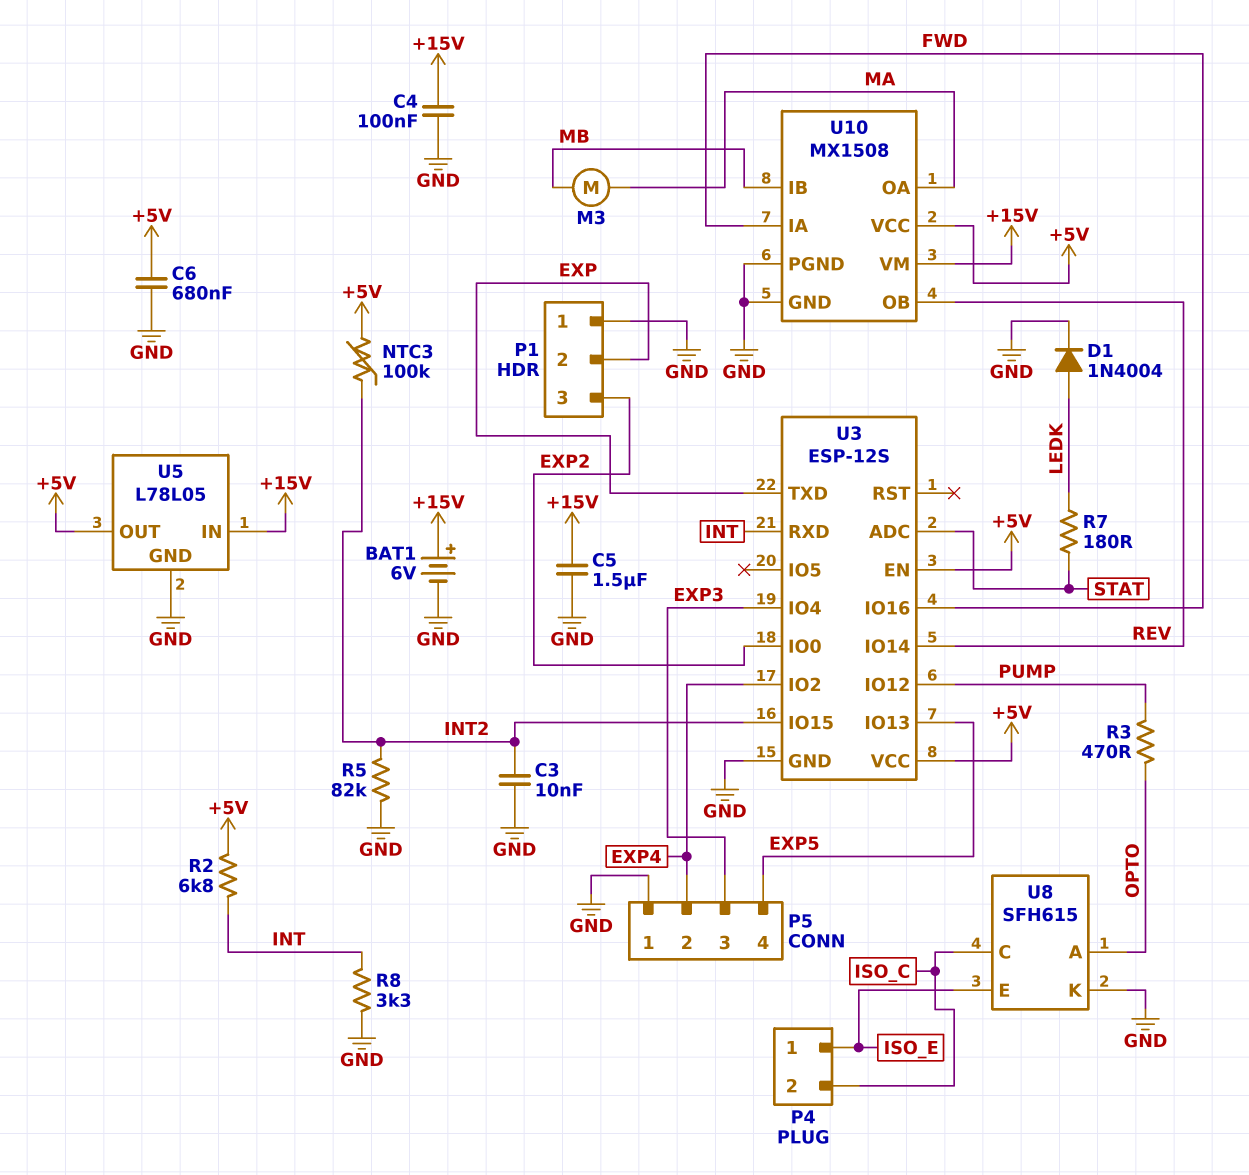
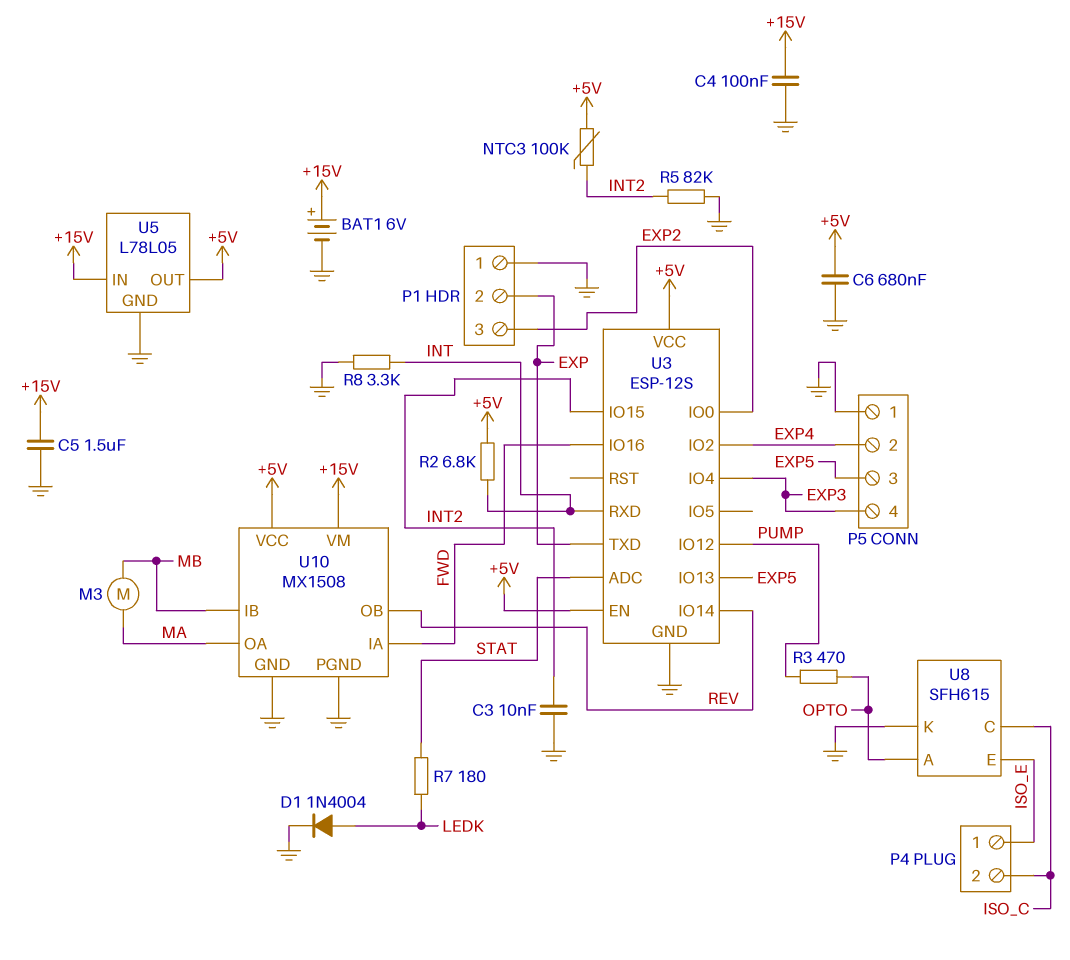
P5 pin 3: EXP3 -> EXP5
P5 pin 4: EXP5 -> EXP3

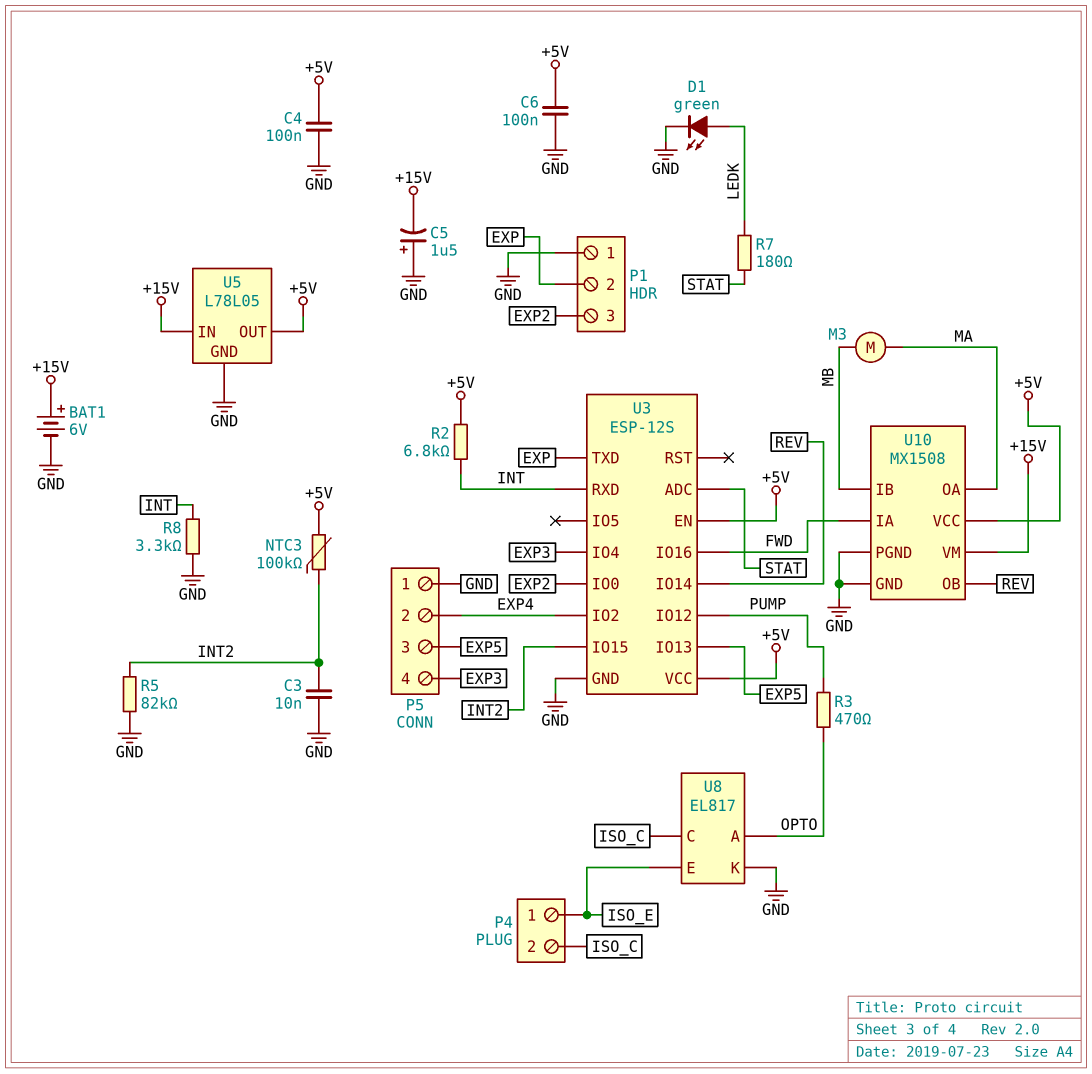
C4: 100nF (+15V, GND) -> 100nF (+5V, GND)
C5: 1.5uF (+15V, GND) -> 1.5uF (plus GND, minus +15V)
C6: 680nF (+5V, GND) -> 100nF (+5V, GND)
D1: diode 1N4004 (A LEDK, K GND) -> LED green (A LEDK, K GND)
U8: SFH615 -> EL817

